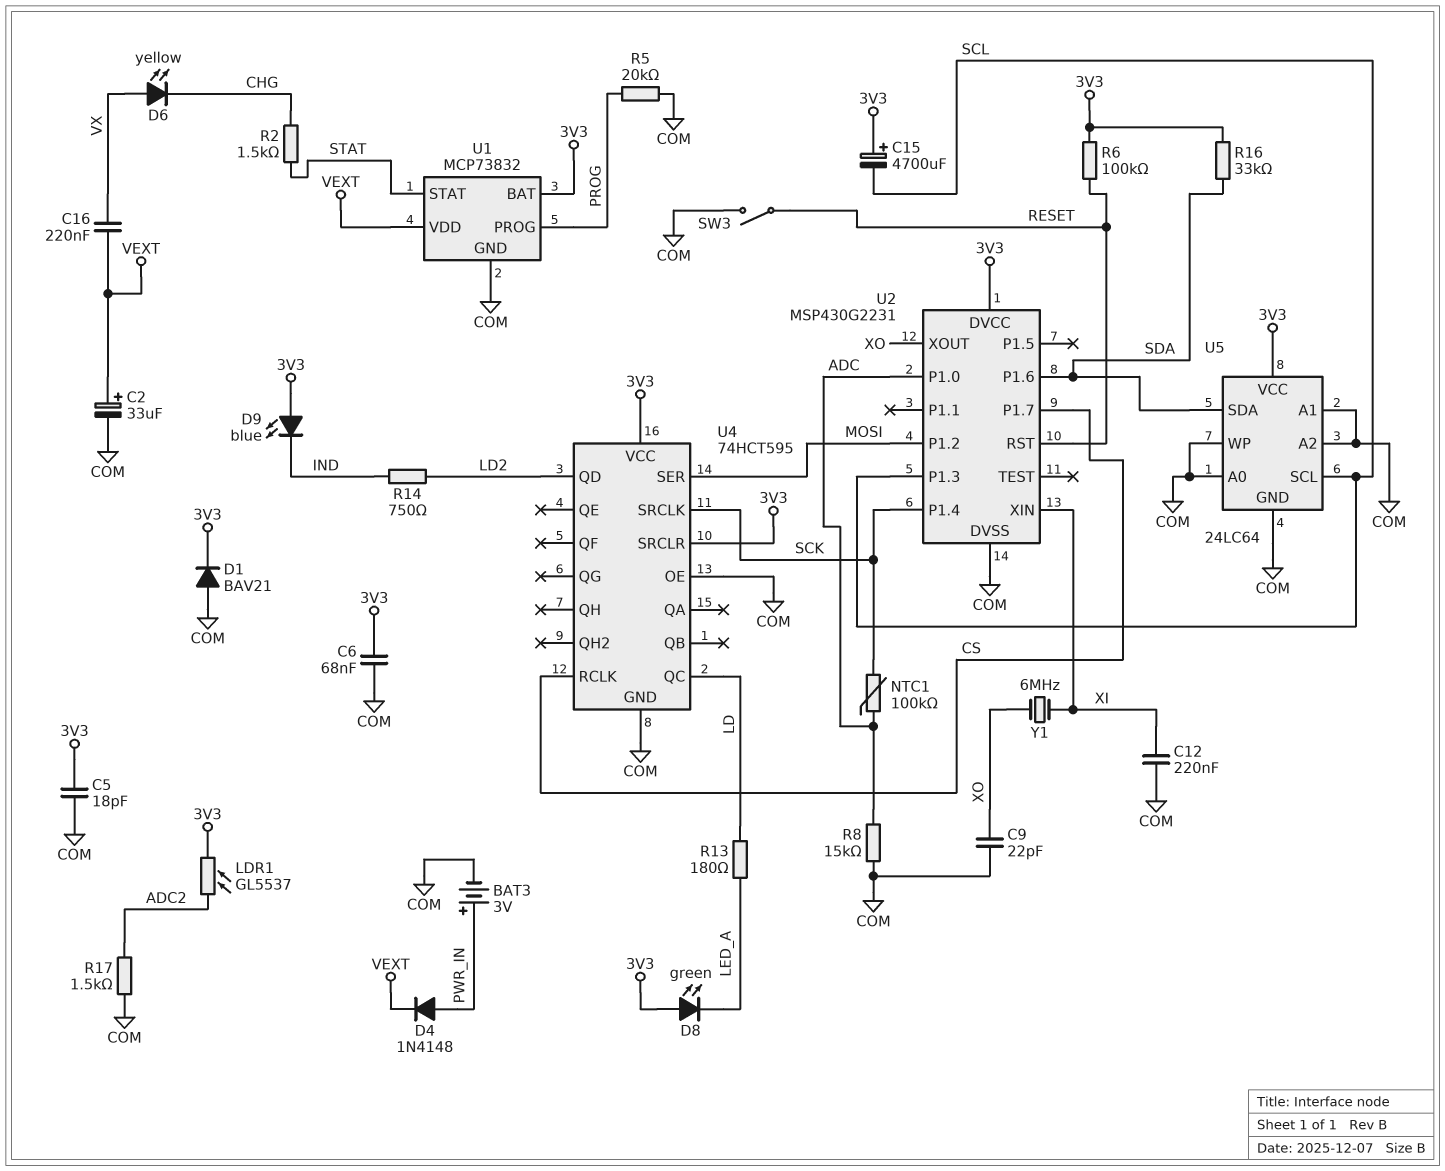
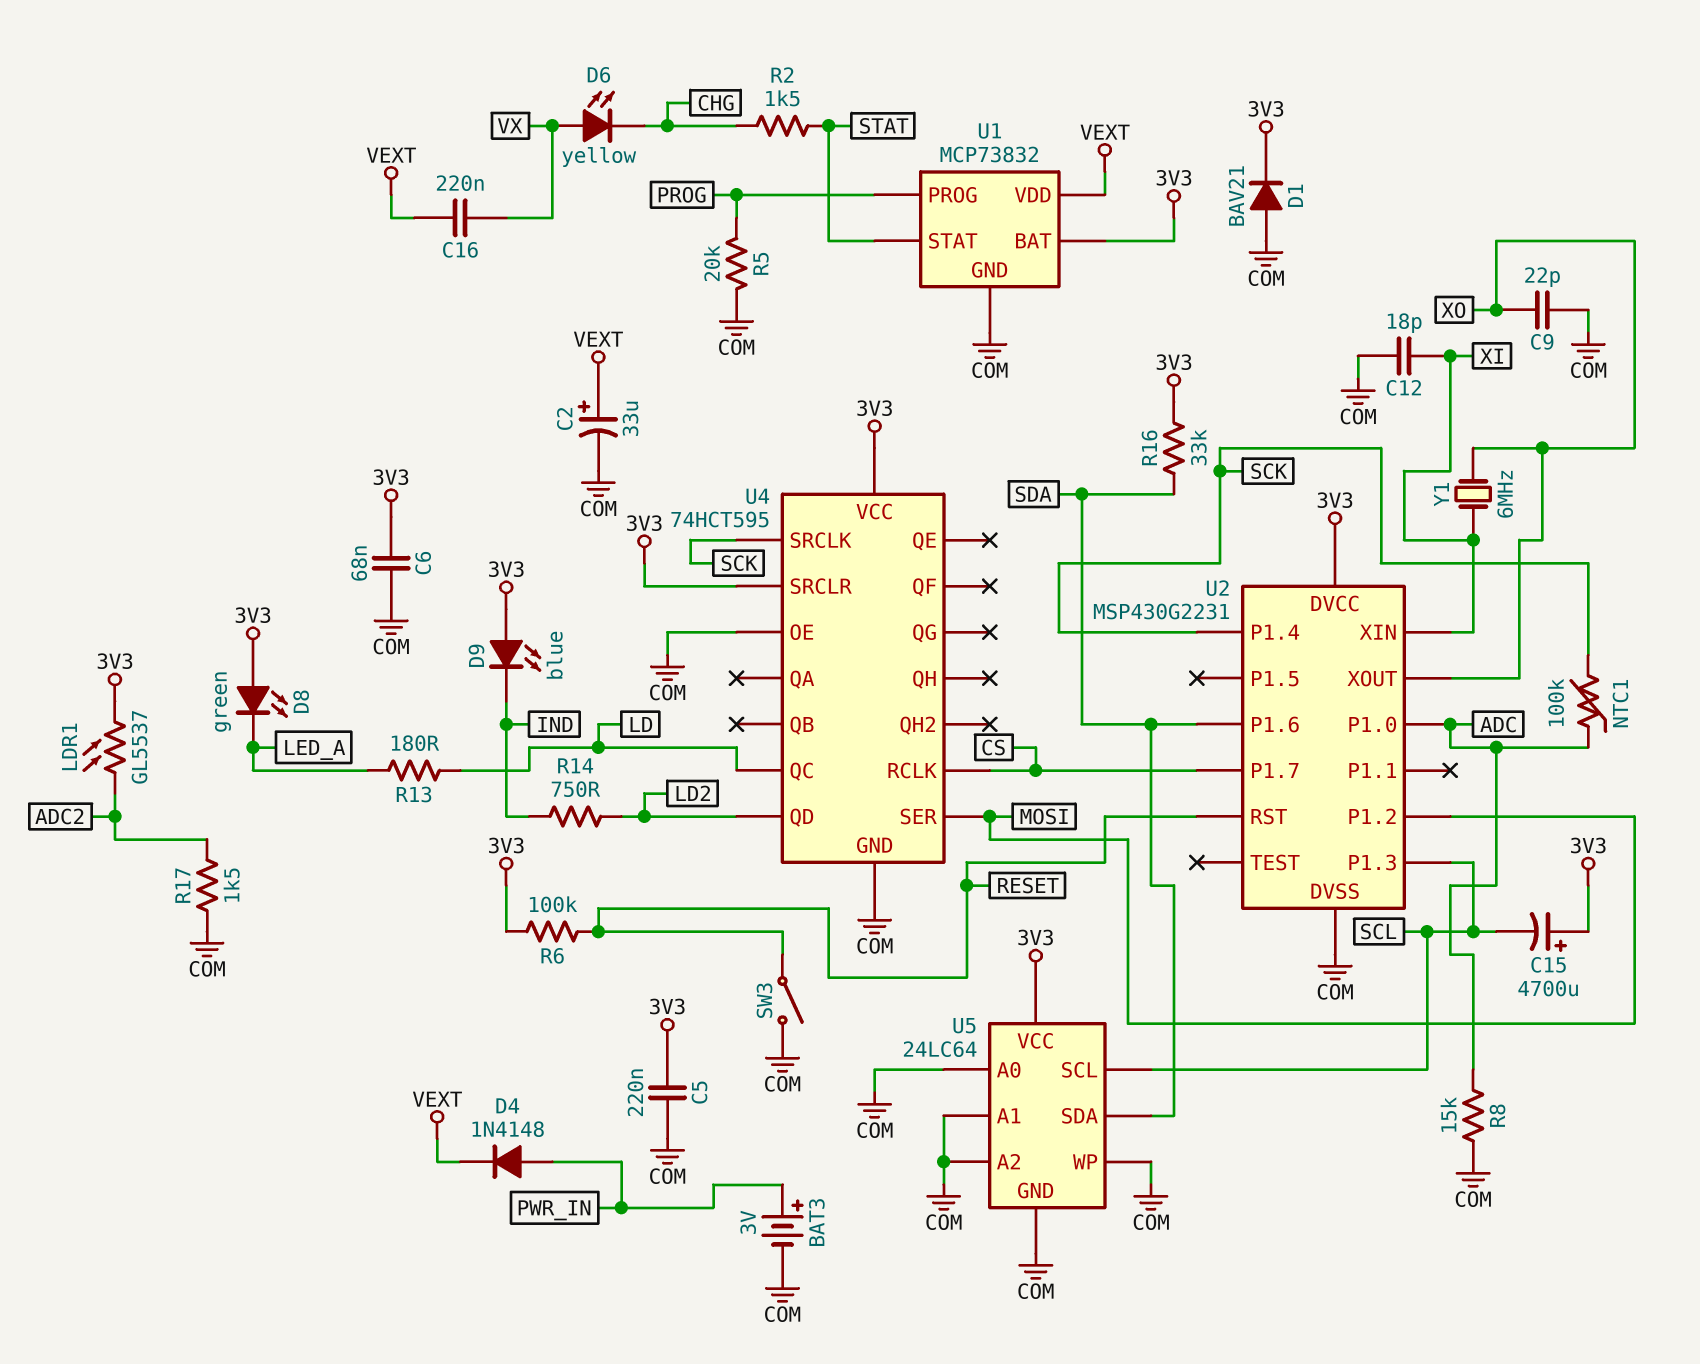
C5: 18pF (3V3, COM) -> 220nF (3V3, COM)
C12: 220nF (COM, XI) -> 18pF (COM, XI)

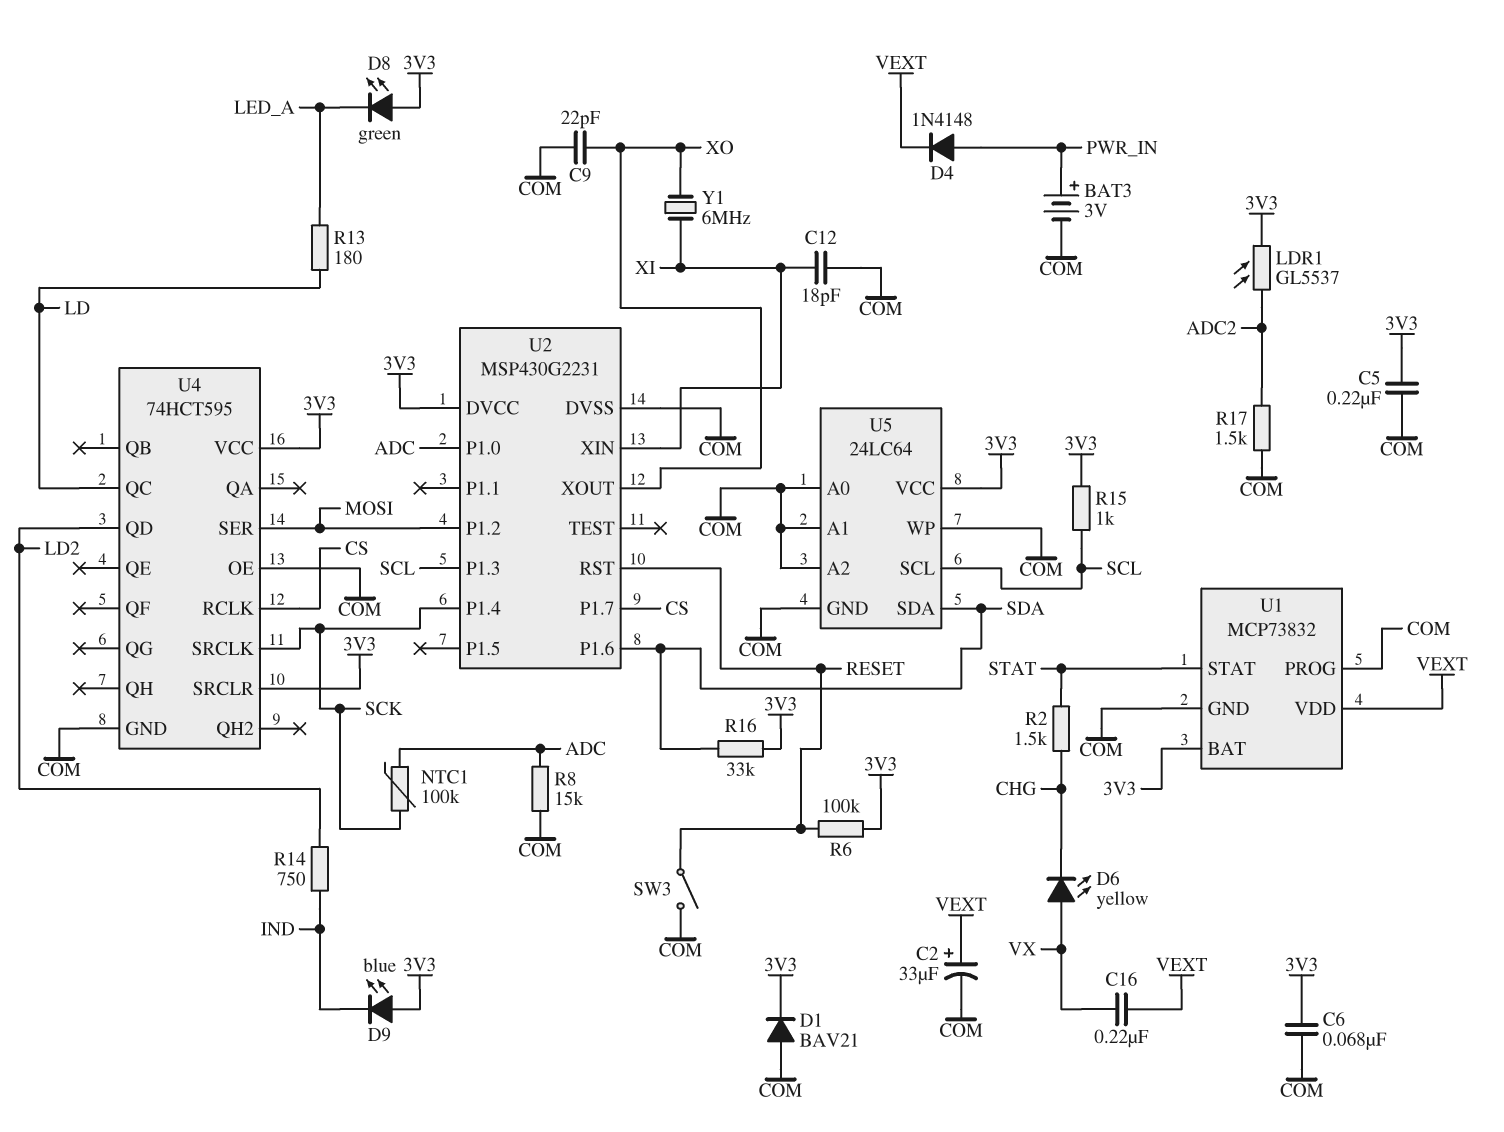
C15: 4700uF (plus 3V3, minus SCL) -> none
R5: 20k (COM, PROG) -> none
R15: none -> 1k (3V3, SCL)
U1 pin PROG: PROG -> COM

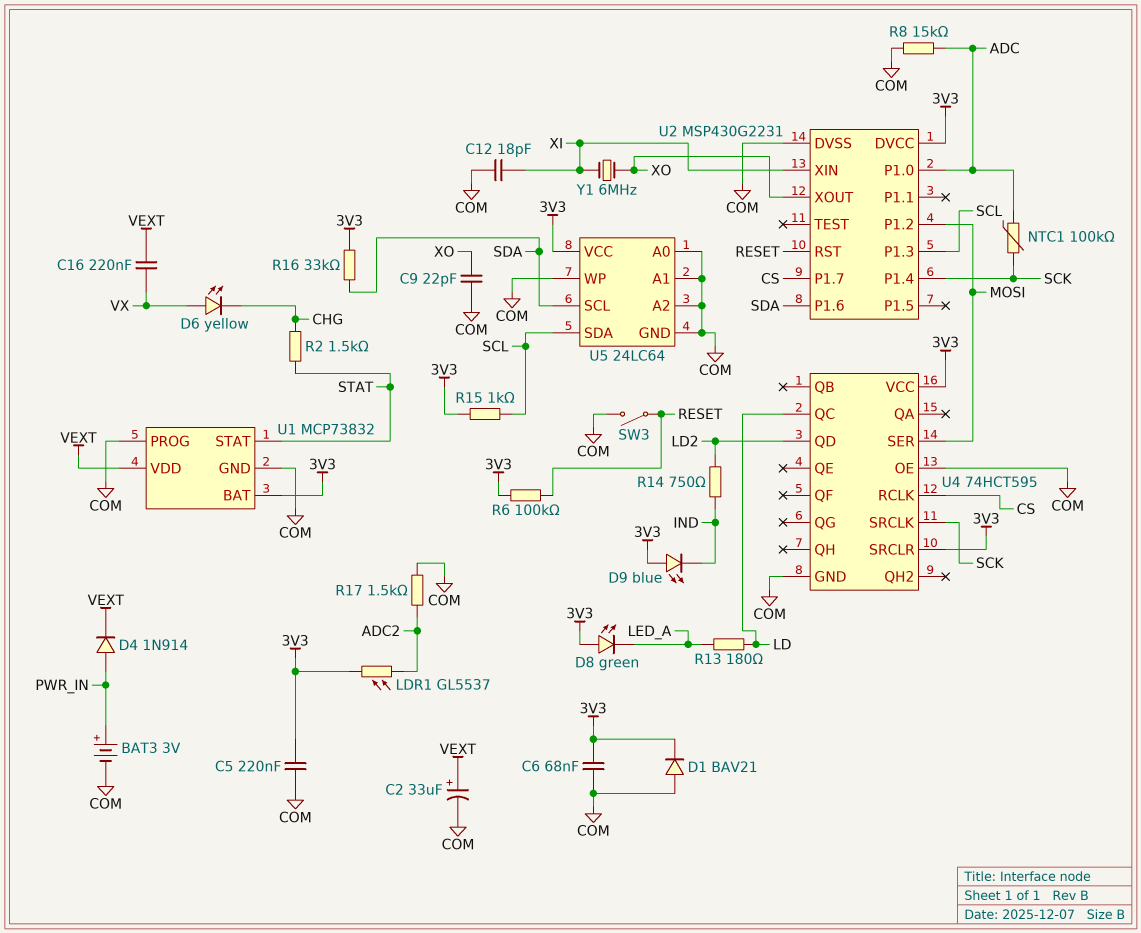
D4: diode 1N4148 (A PWR_IN, K VEXT) -> diode 1N914 (A PWR_IN, K VEXT)
U5 pin SCL: SCL -> SDA
U5 pin SDA: SDA -> SCL

